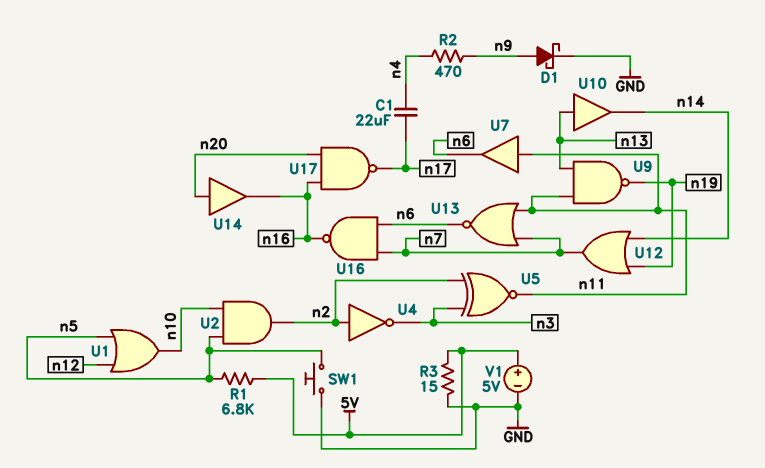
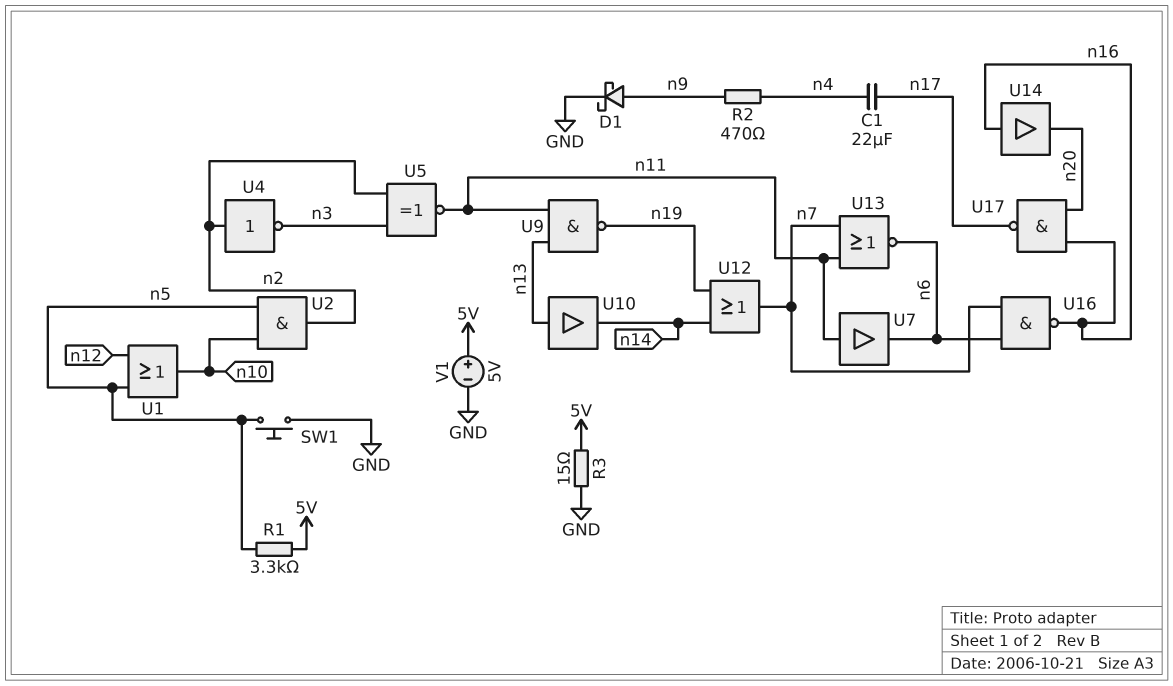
R1: 6.8k (5V, n5) -> 3.3k (5V, n5)
U14: buffer (in n20, out n16) -> buffer (in n16, out n20)

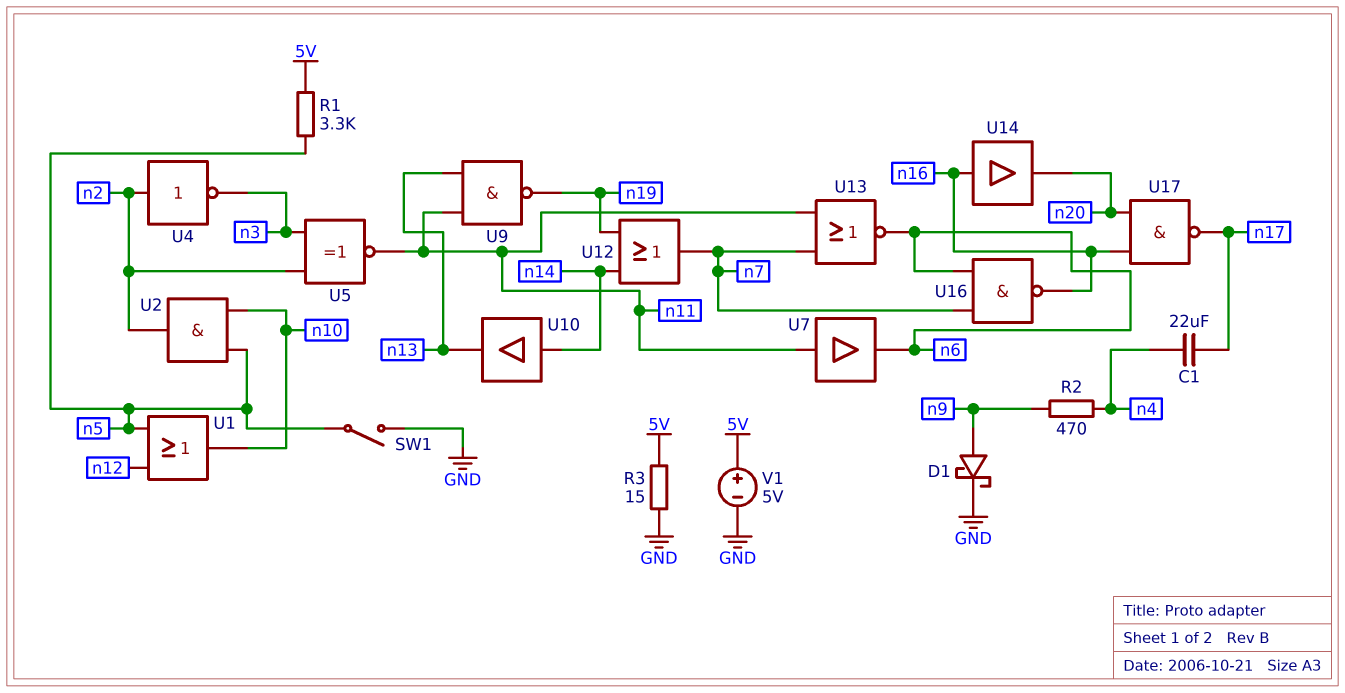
SW1: button (GND, n5) -> switch (GND, n5)
U10: buffer (in n13, out n14) -> buffer (in n14, out n13)

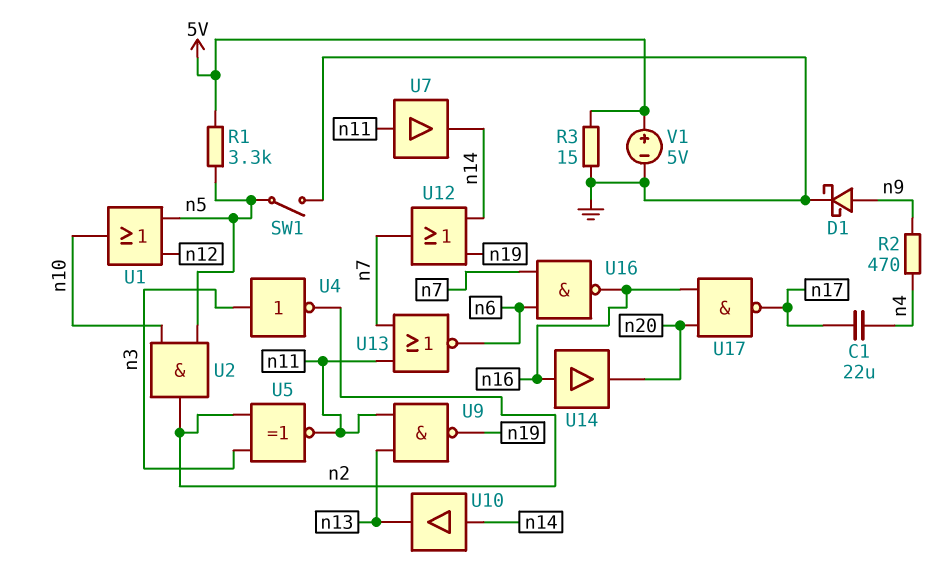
U4: NOT (in n2, out n3) -> NOT (in n3, out n2)
U7: buffer (in n11, out n6) -> buffer (in n11, out n14)

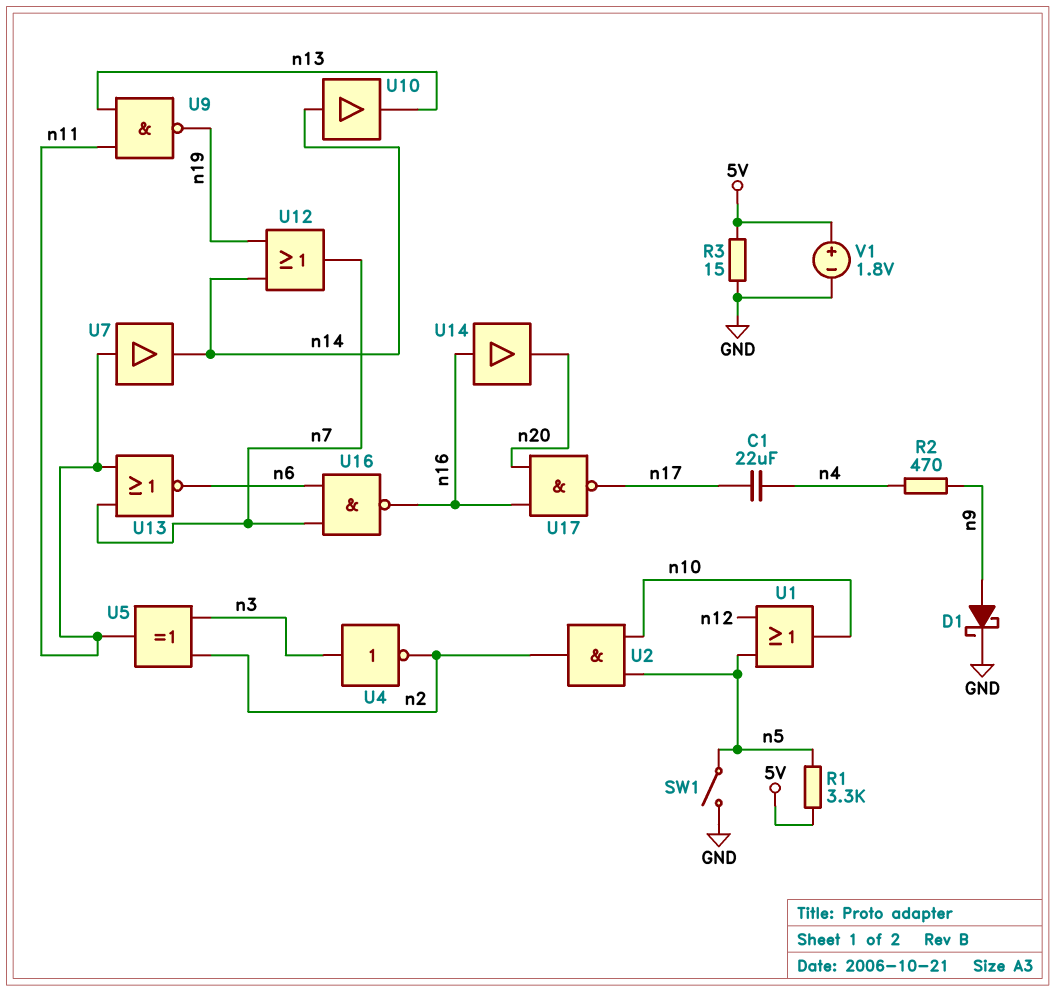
U5: XNOR (in n2, in n3, out n11) -> XOR (in n2, in n3, out n11)
V1: 5V (plus 5V, minus GND) -> 1.8V (plus 5V, minus GND)

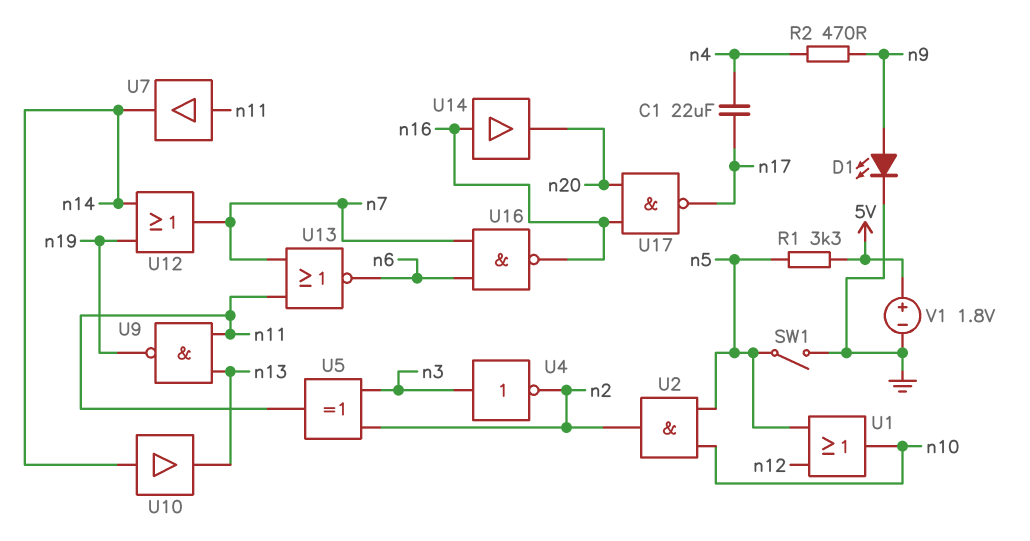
D1: schottky (A n9, K GND) -> LED (A n9, K GND)
R3: 15 (5V, GND) -> none

